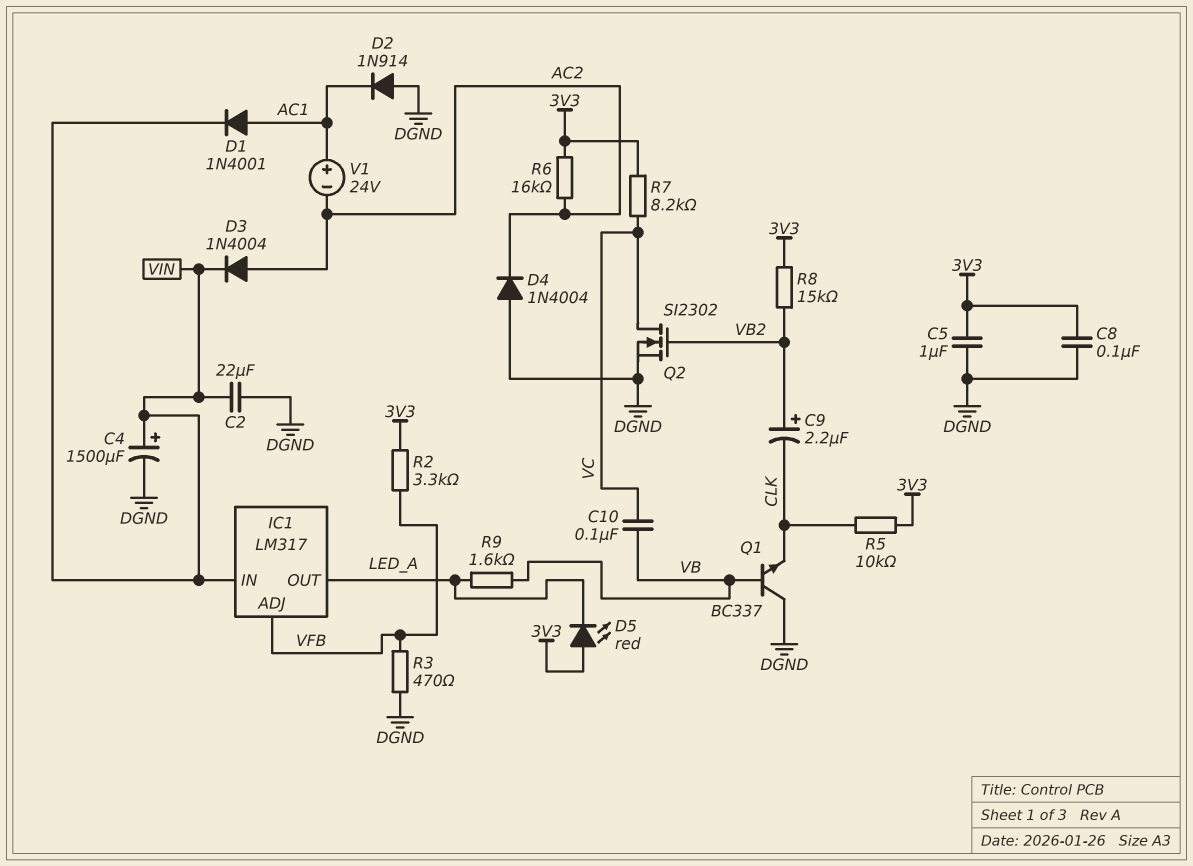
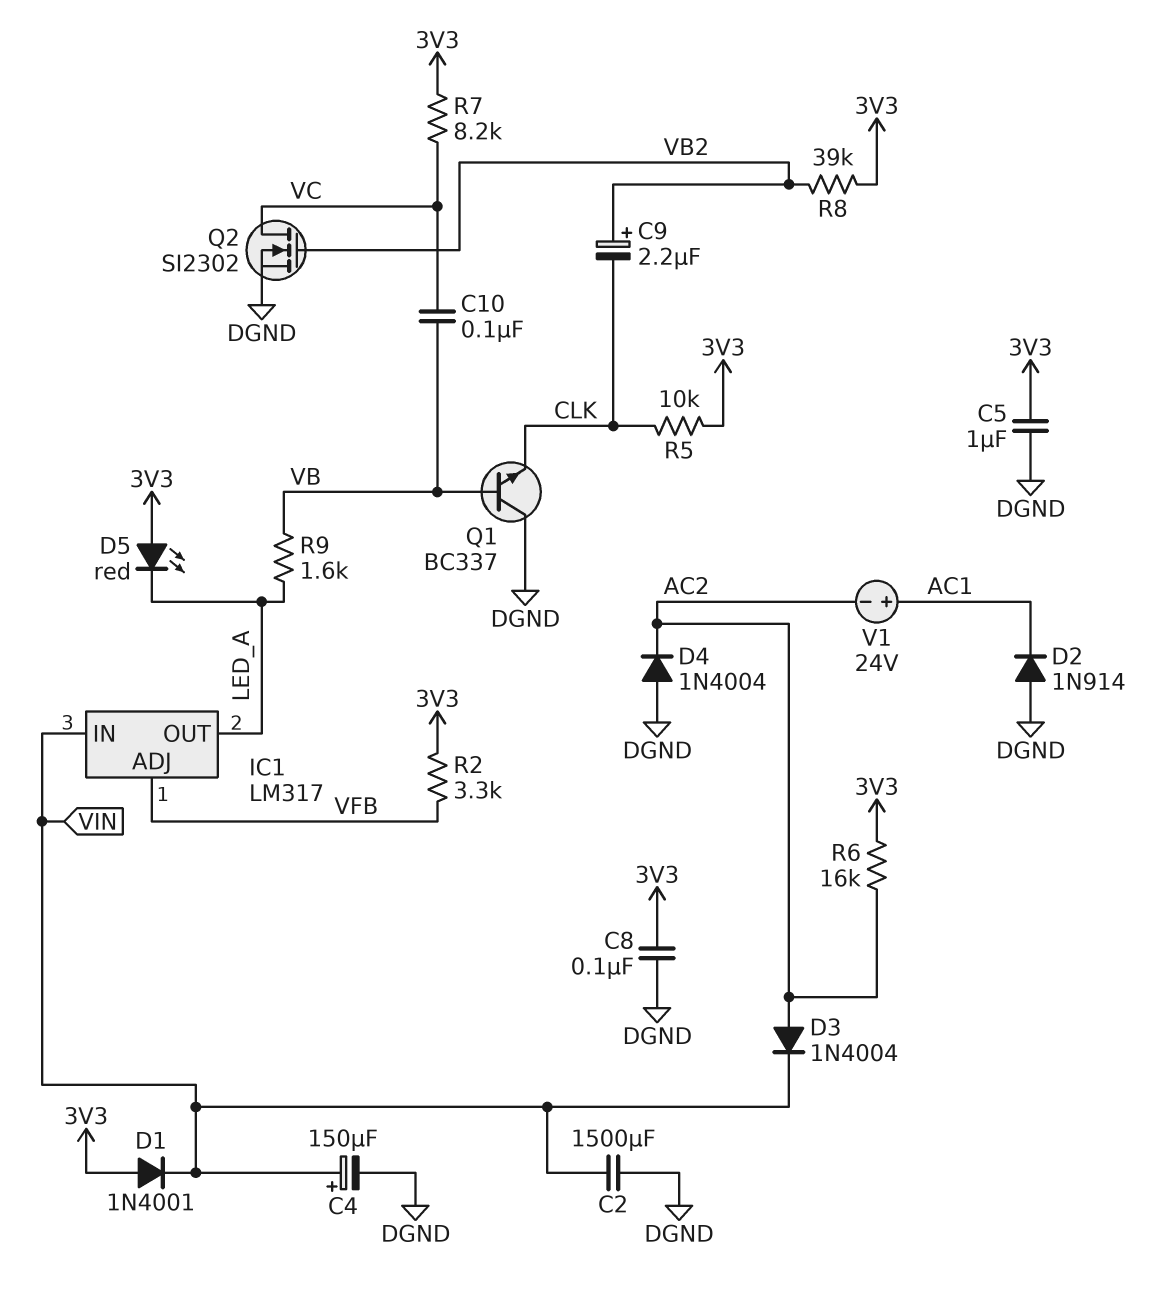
C2: 22uF (DGND, VIN) -> 1500uF (DGND, VIN)
C4: 1500uF (plus VIN, minus DGND) -> 150uF (plus VIN, minus DGND)
D1: diode 1N4001 (A AC1, K VIN) -> diode 1N4001 (A 3V3, K VIN)
R3: 470 (DGND, VFB) -> none
R8: 15k (3V3, VB2) -> 39k (3V3, VB2)

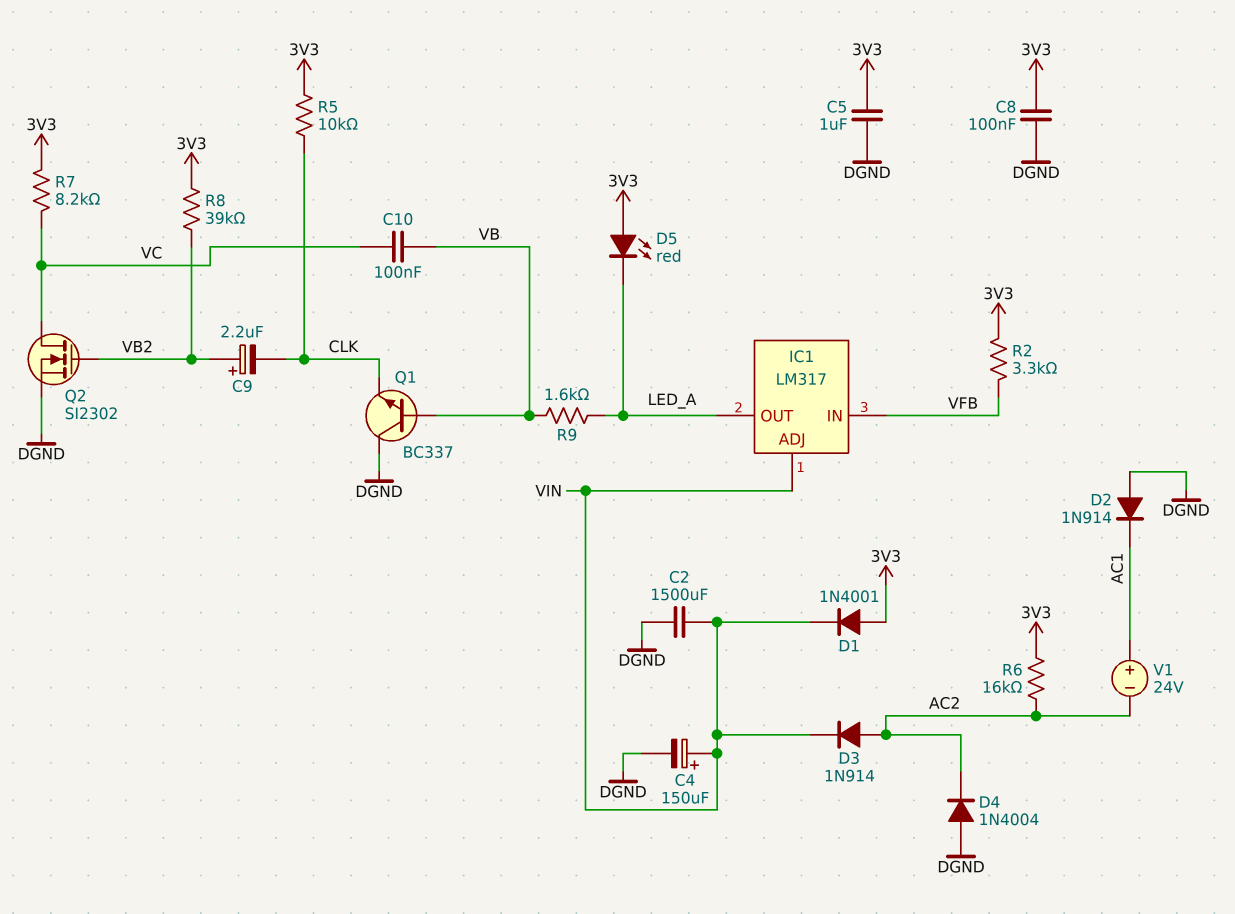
D3: diode 1N4004 (A AC2, K VIN) -> diode 1N914 (A AC2, K VIN)
IC1 pin ADJ: VFB -> VIN
IC1 pin IN: VIN -> VFB

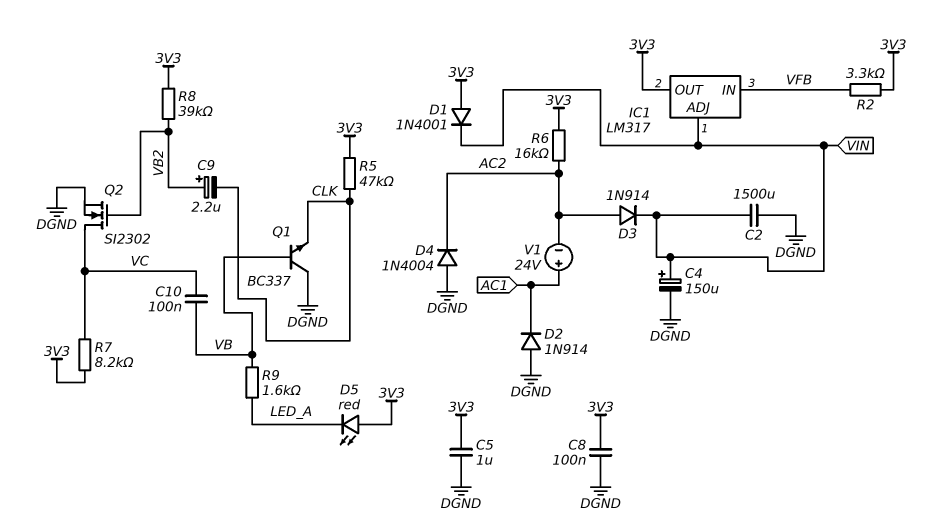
IC1 pin OUT: LED_A -> 3V3
R5: 10k (3V3, CLK) -> 47k (3V3, CLK)

